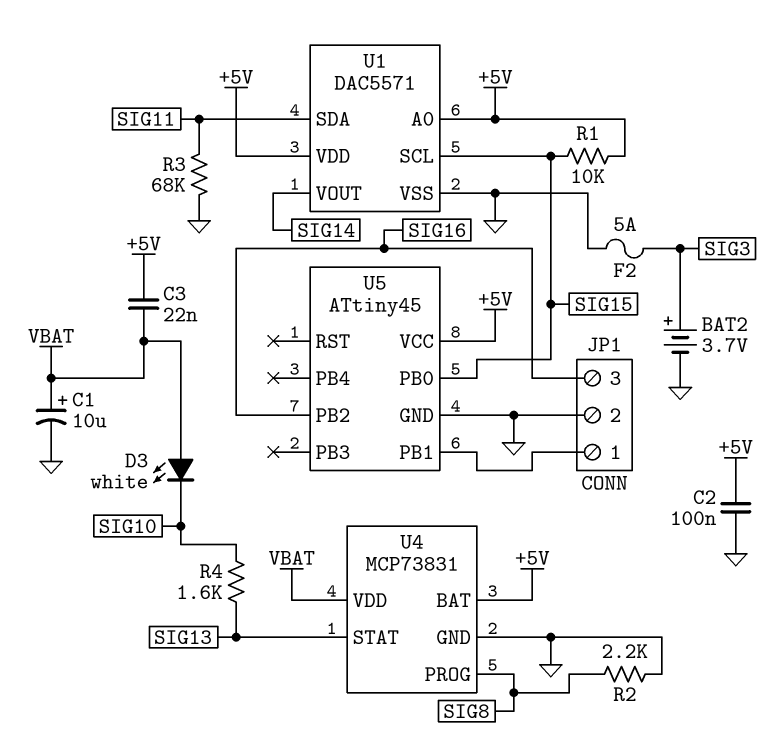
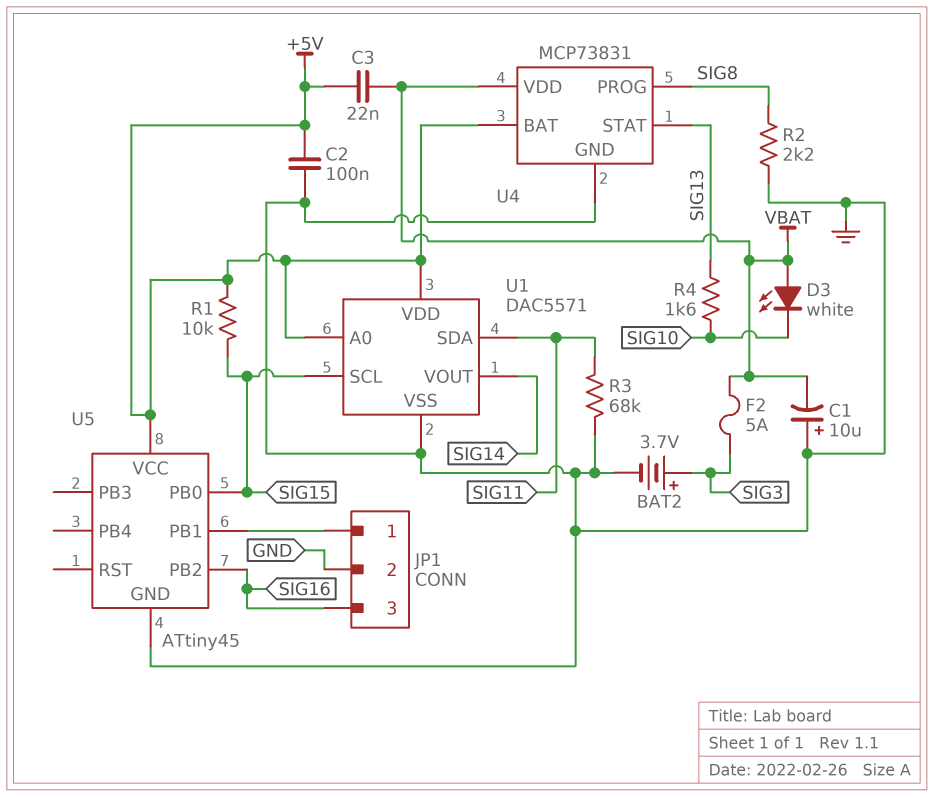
C1: 10uF (plus VBAT, minus GND) -> 10uF (plus GND, minus VBAT)
F2: 5A (GND, SIG3) -> 5A (SIG3, VBAT)

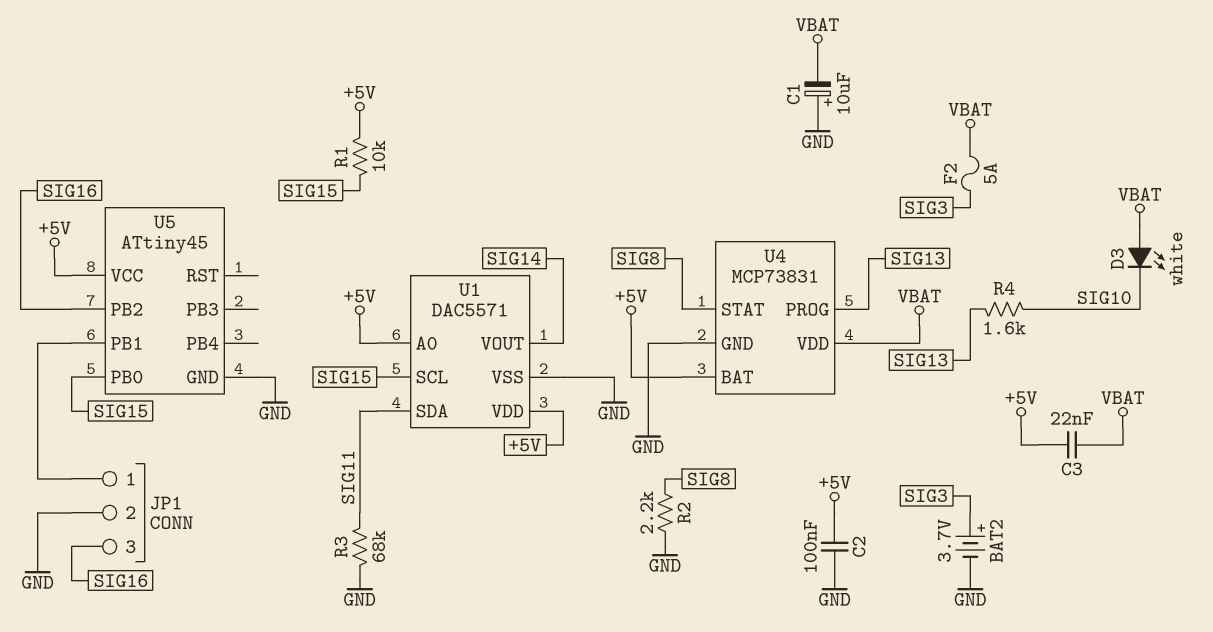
U4 pin PROG: SIG8 -> SIG13
U4 pin STAT: SIG13 -> SIG8

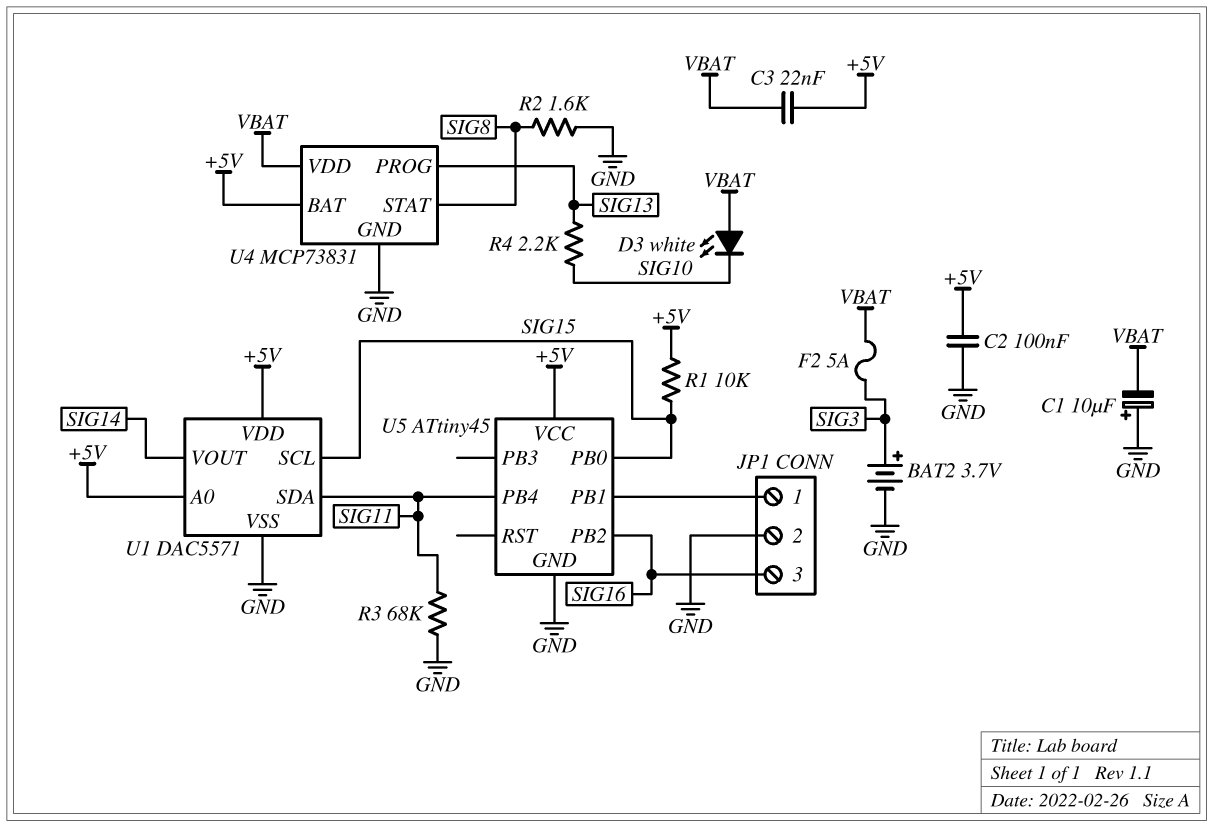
R2: 2.2k (GND, SIG8) -> 1.6k (GND, SIG8)
R4: 1.6k (SIG10, SIG13) -> 2.2k (SIG10, SIG13)
U5 pin PB4: none -> SIG11

